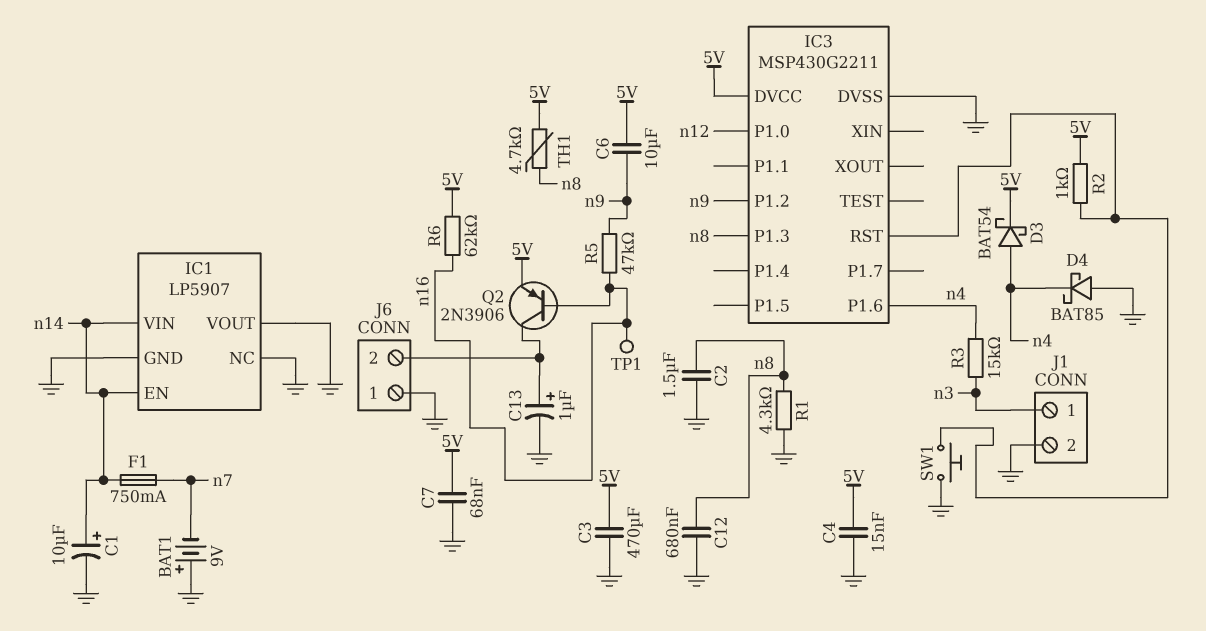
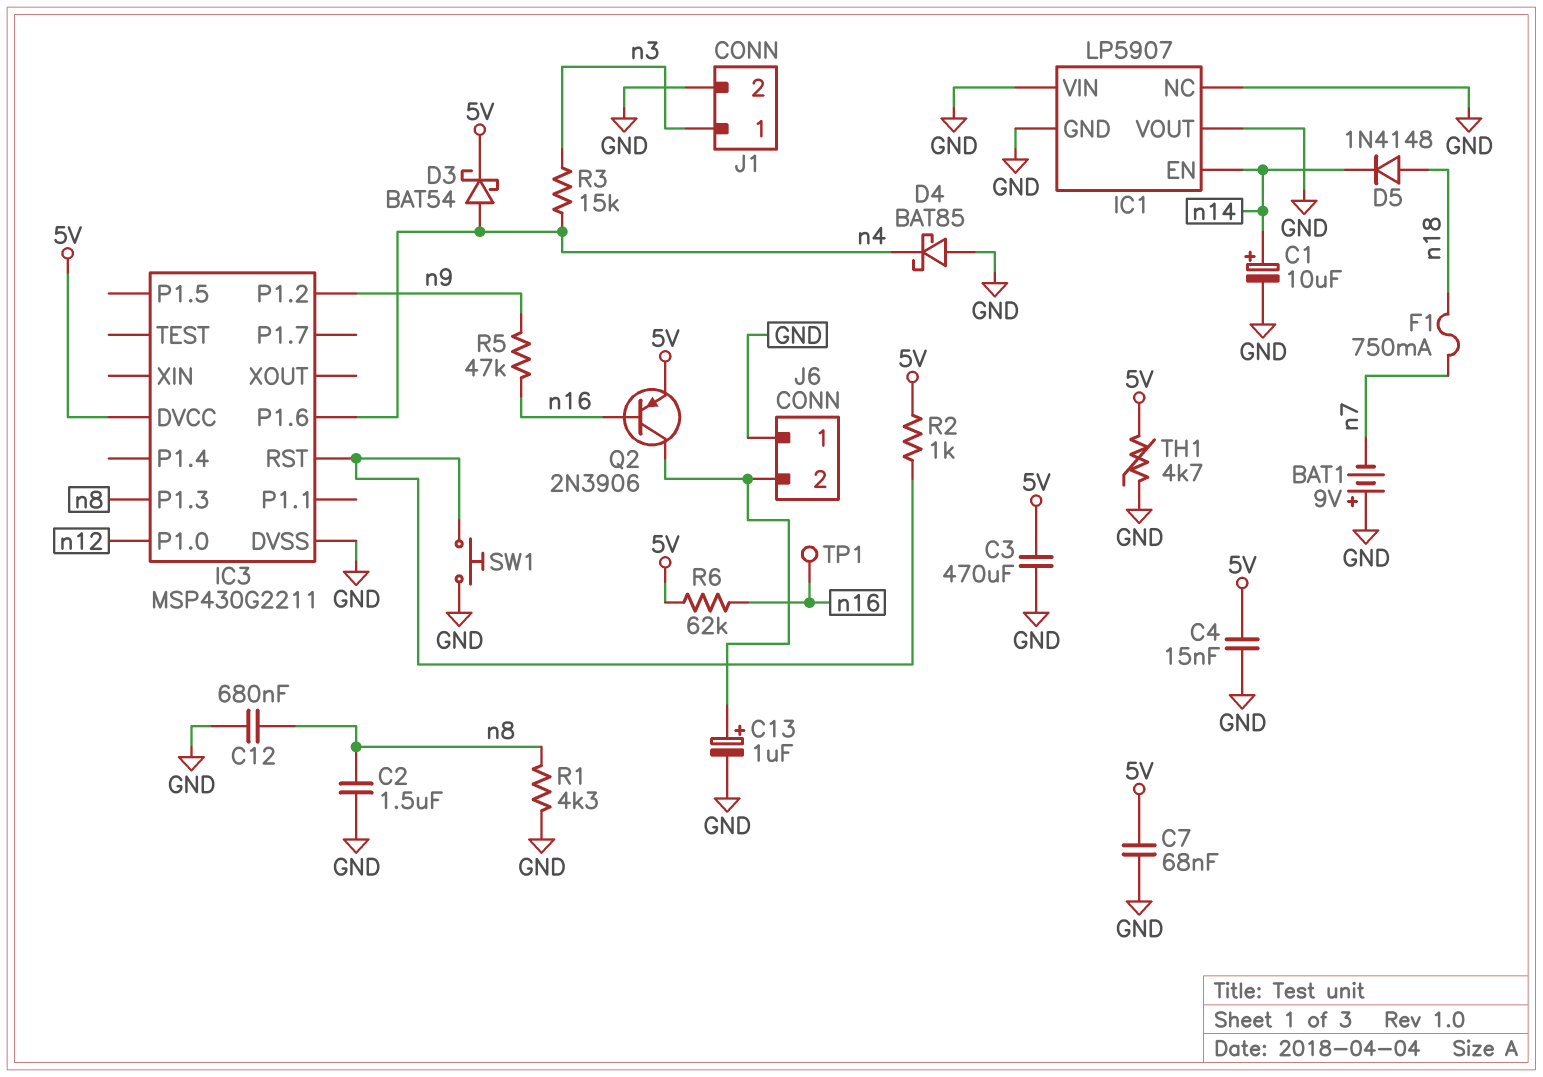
C6: 10uF (5V, n9) -> none
D5: none -> diode 1N4148 (A n18, K n14)
F1: 750mA (n7, n14) -> 750mA (n7, n18)
IC1 pin VIN: n14 -> GND
TH1: 4.7k (5V, n8) -> 4.7k (5V, GND)

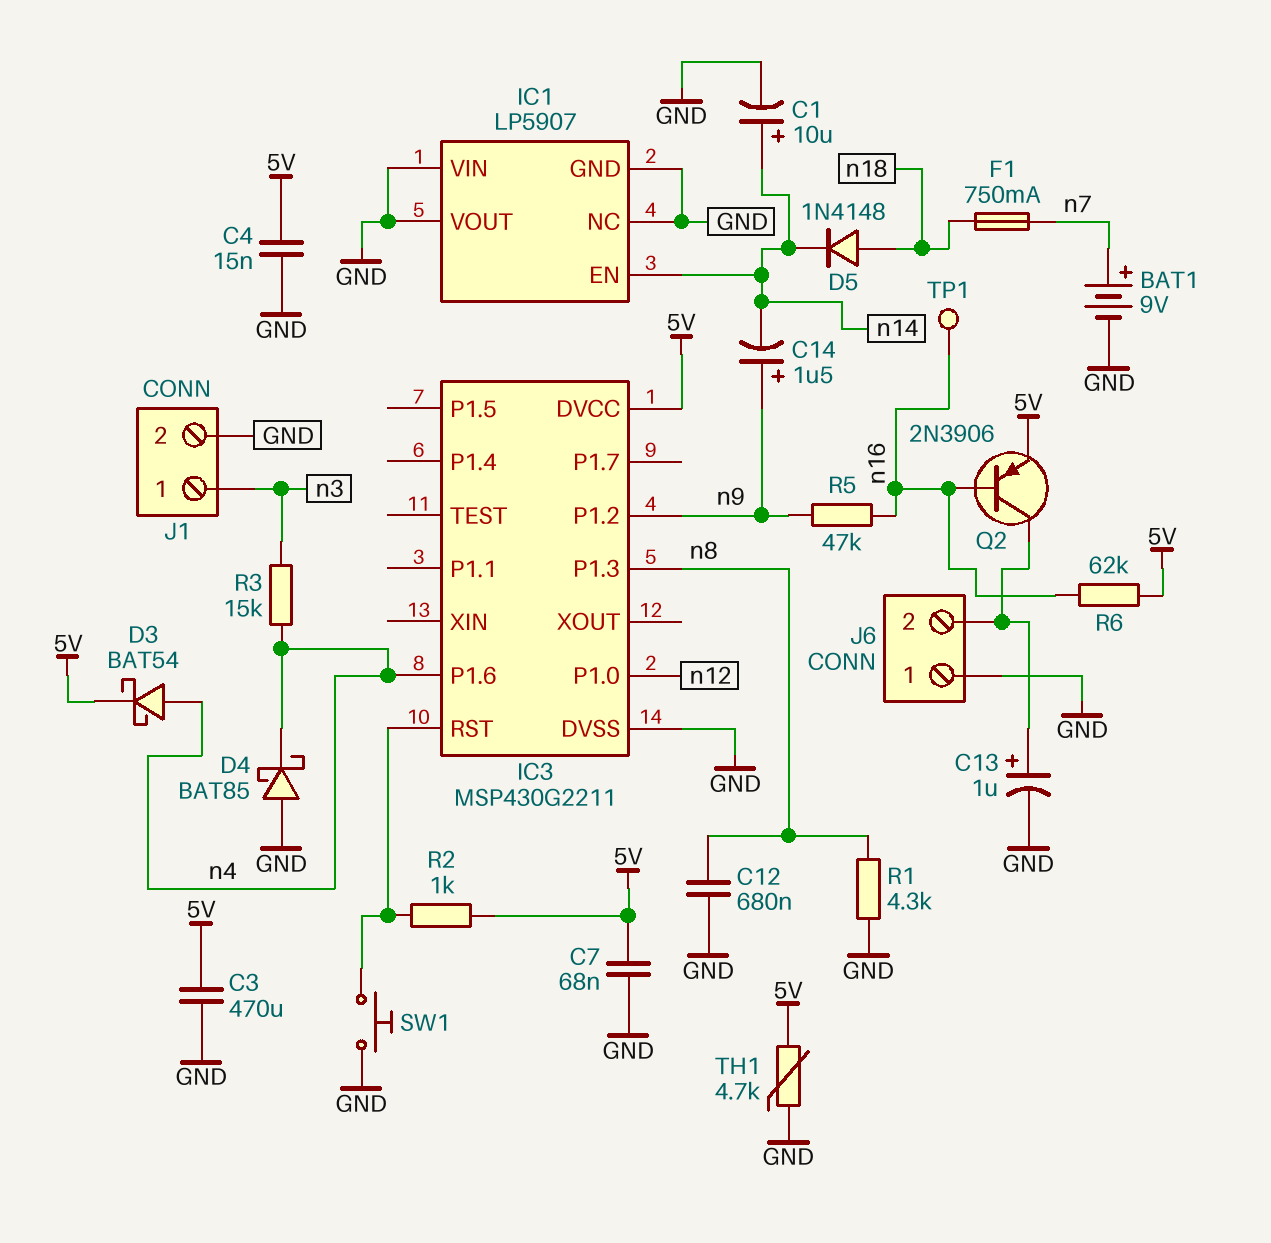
BAT1: 9V (plus GND, minus n7) -> 9V (plus n7, minus GND)
C2: 1.5uF (GND, n8) -> none
C14: none -> 1.5uF (plus n9, minus n14)

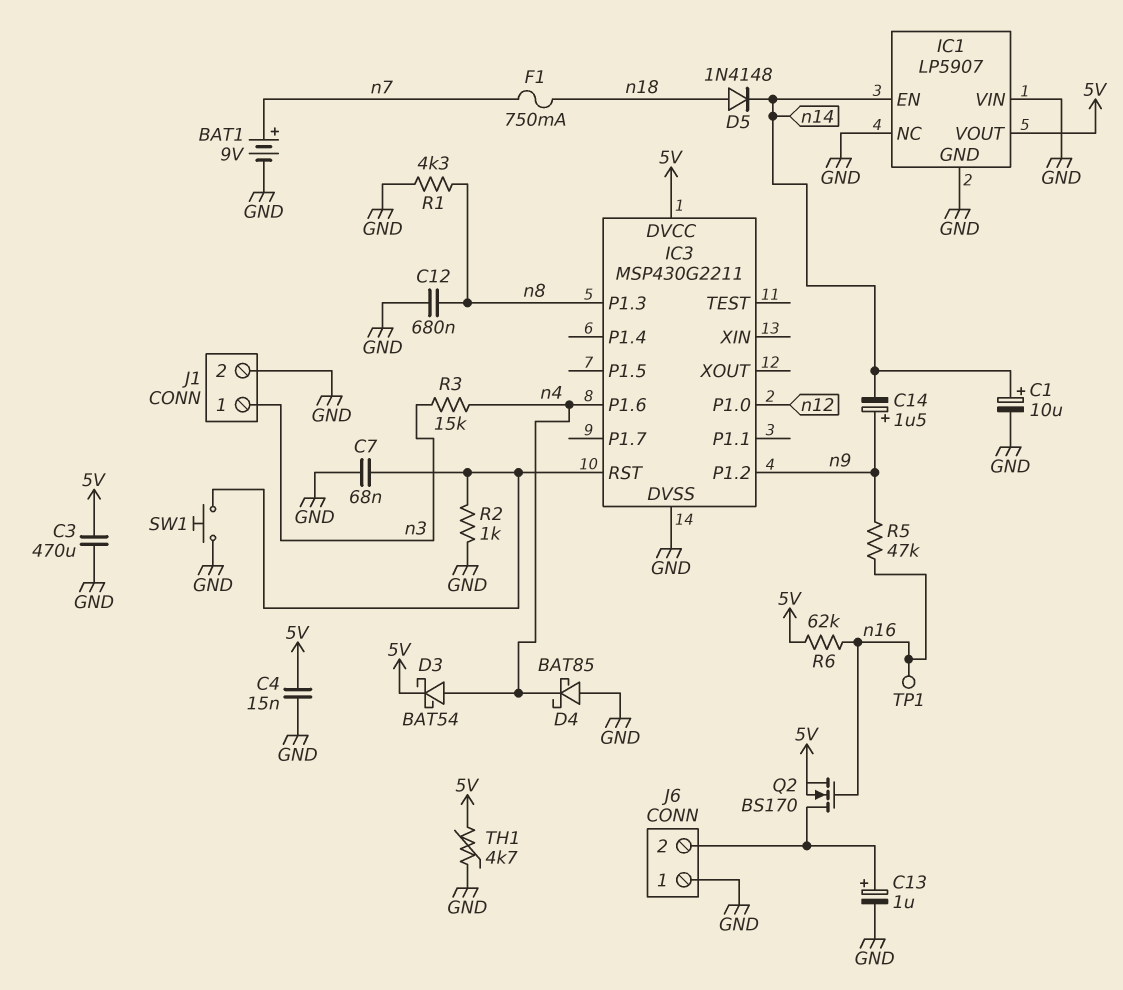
C7: 68nF (5V, GND) -> 68nF (GND, IC3/RST)
IC1 pin VOUT: GND -> 5V
Q2: PNP 2N3906 (B n16, C J6/2, E 5V) -> NMOS BS170 (G n16, D J6/2, S 5V)
R2: 1k (5V, IC3/RST) -> 1k (GND, IC3/RST)

